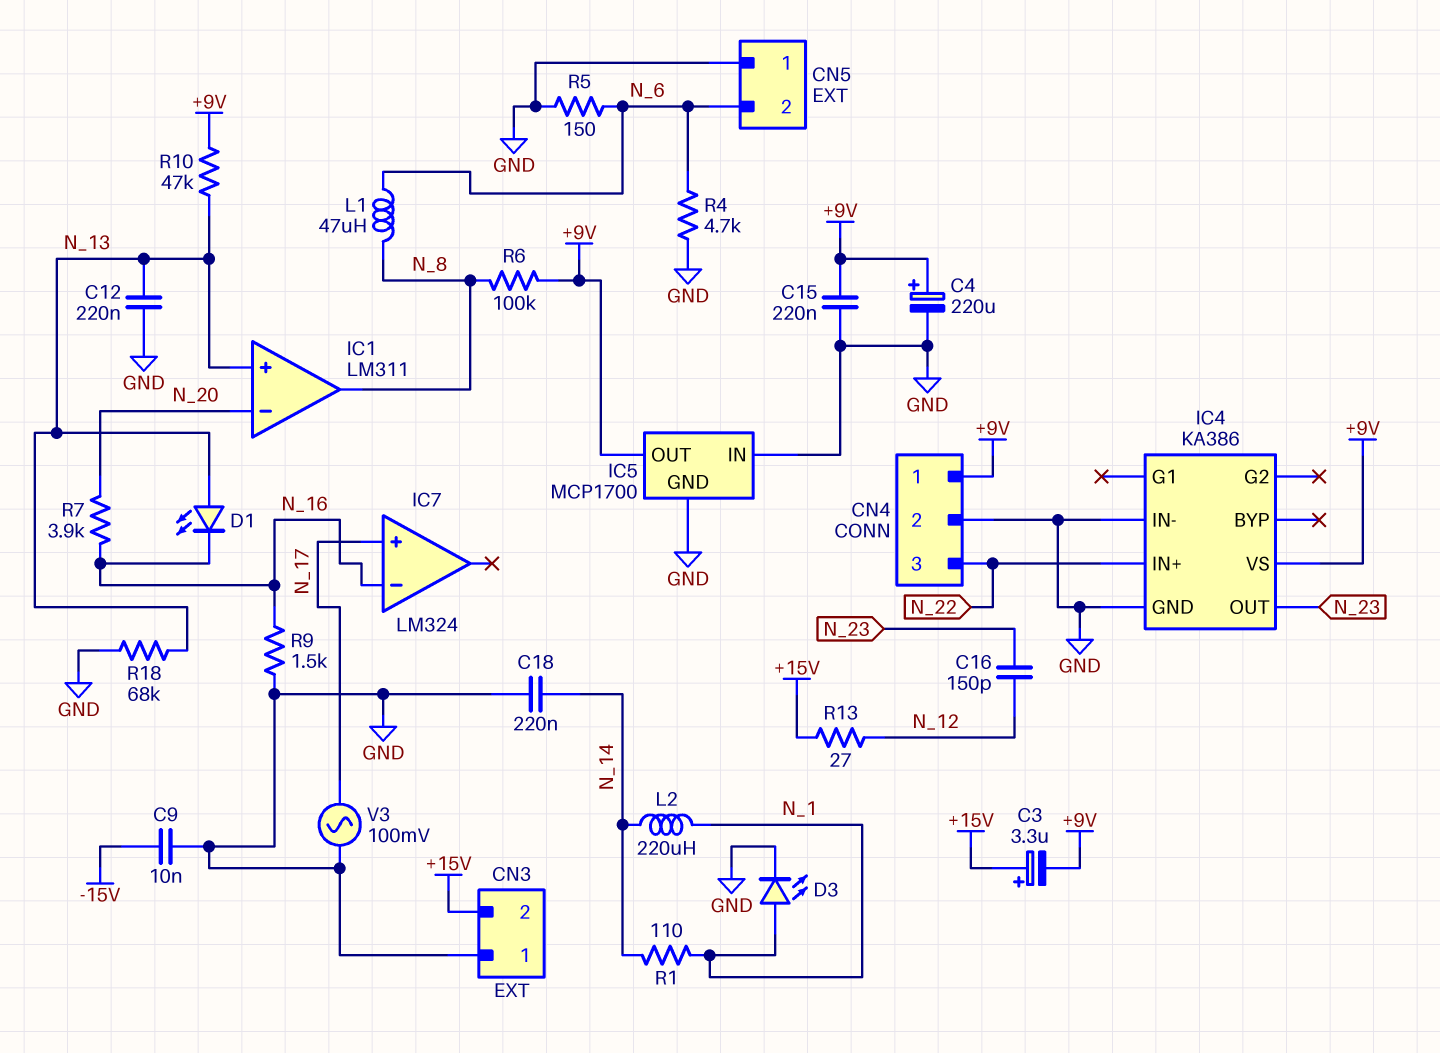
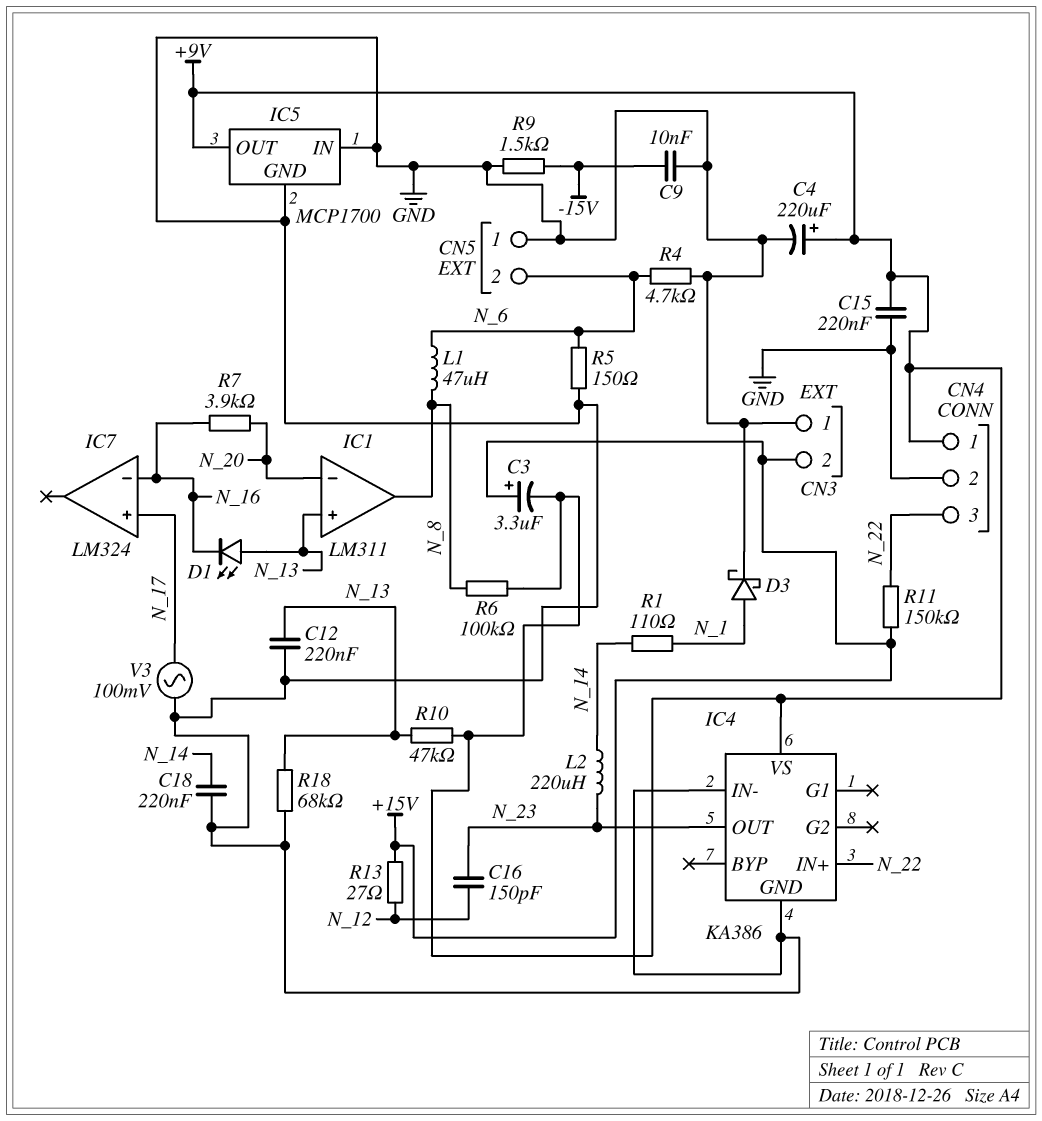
D3: LED (A N_1, K GND) -> schottky (A N_1, K GND)
L2: 220uH (N_1, N_14) -> 220uH (N_14, N_23)
R9: 1.5k (GND, N_16) -> 1.5k (-15V, GND)
R11: none -> 150k (+15V, N_22)

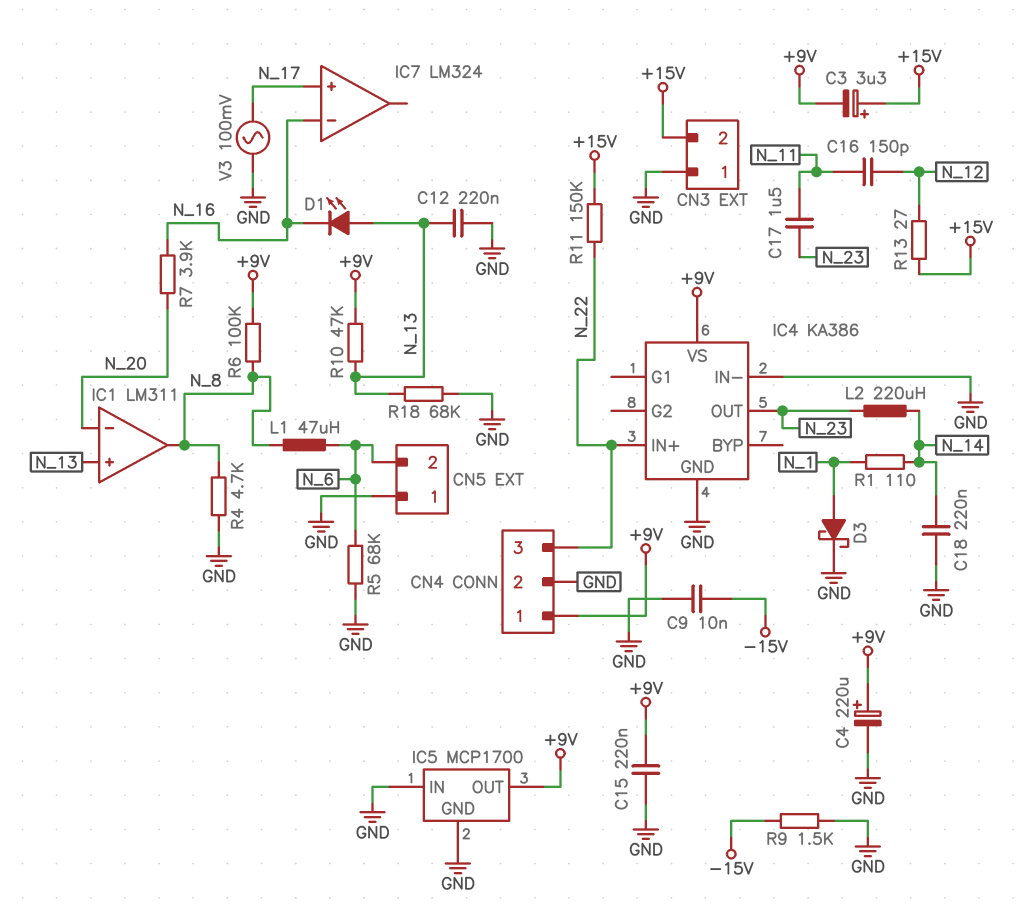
C16: 150pF (N_12, N_23) -> 150pF (N_11, N_12)
C17: none -> 1.5uF (N_11, N_23)
R4: 4.7k (GND, N_6) -> 4.7k (GND, N_8)
R5: 150 (GND, N_6) -> 68k (GND, N_6)

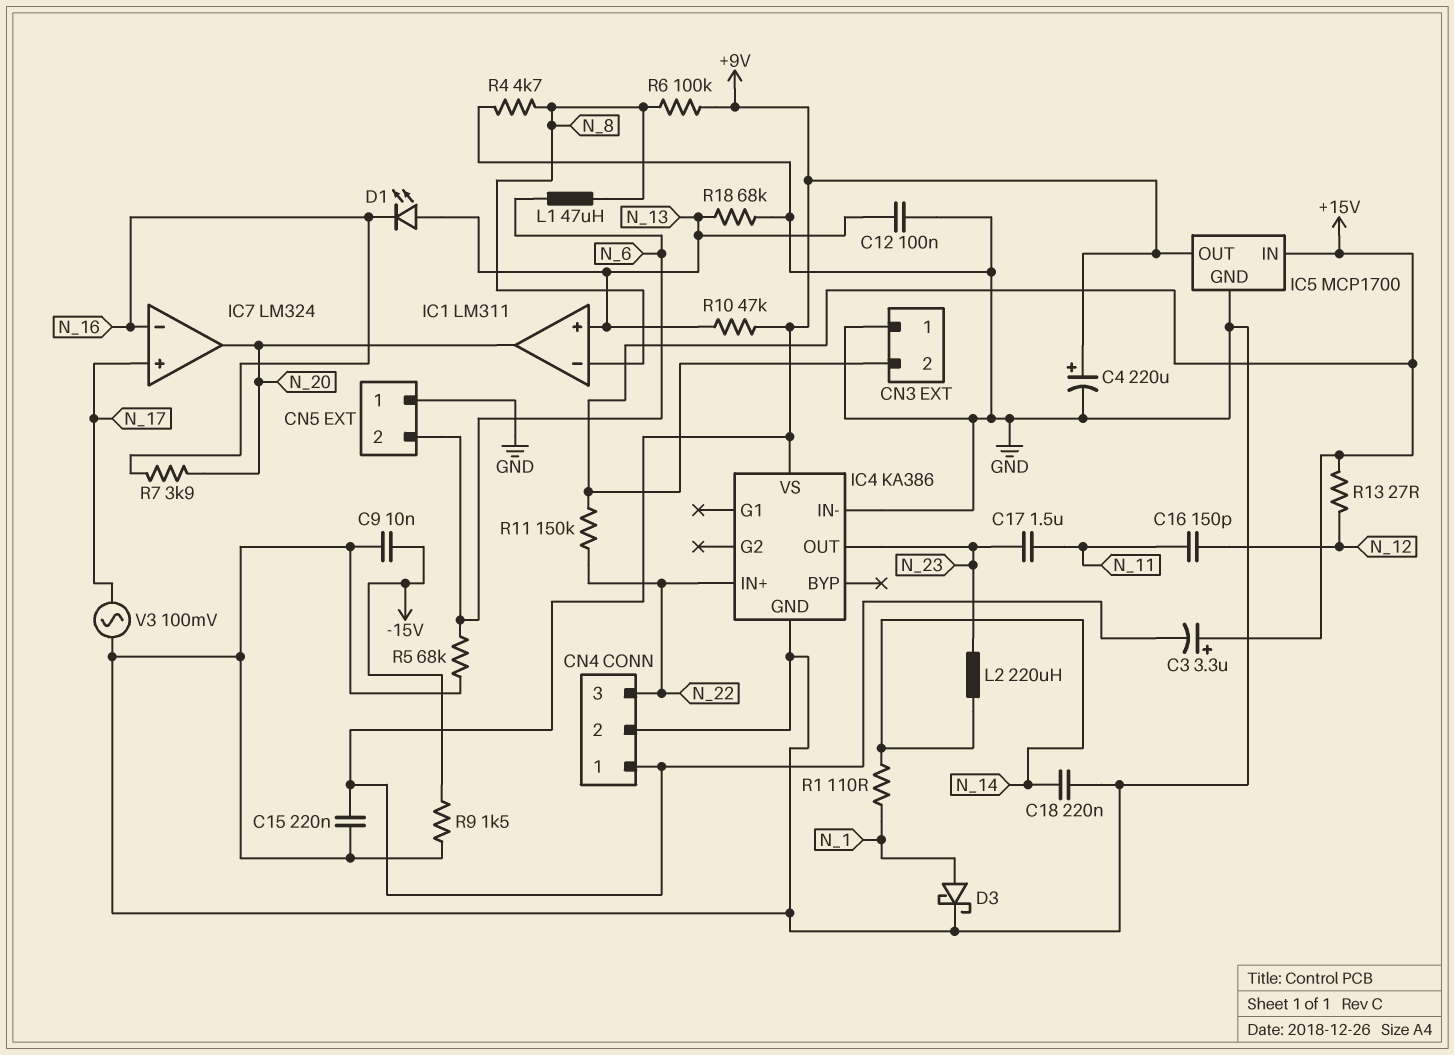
C12: 220nF (GND, N_13) -> 100nF (GND, N_13)
IC1 pin in-: N_20 -> N_8
IC1 pin out: N_8 -> N_20
IC5 pin IN: GND -> +15V
IC7 pin out: none -> N_20

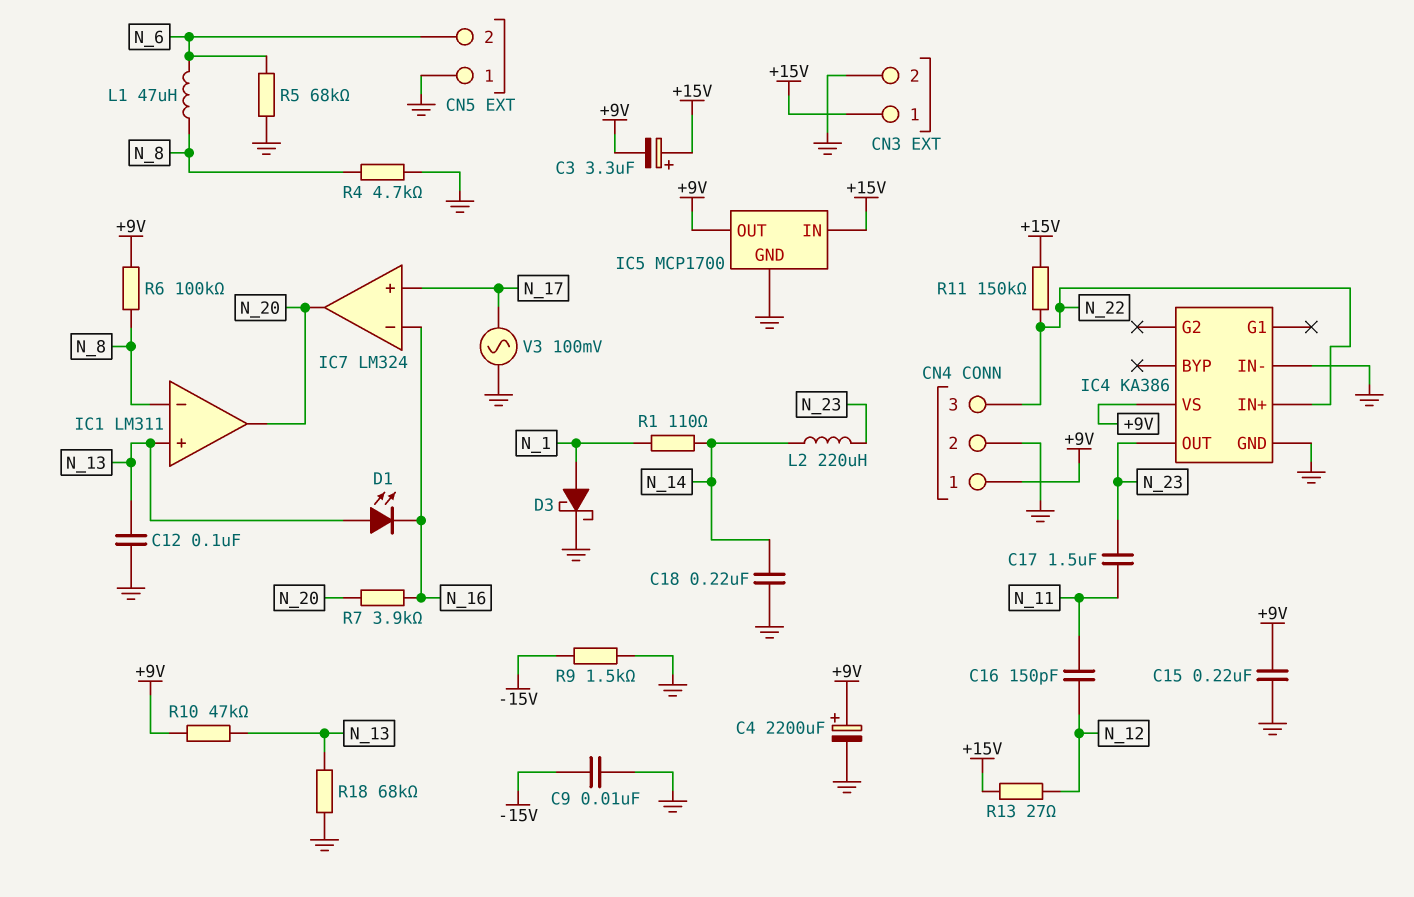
C4: 220uF (plus +9V, minus GND) -> 2200uF (plus +9V, minus GND)
CN3 pin 1: GND -> +15V
CN3 pin 2: +15V -> GND

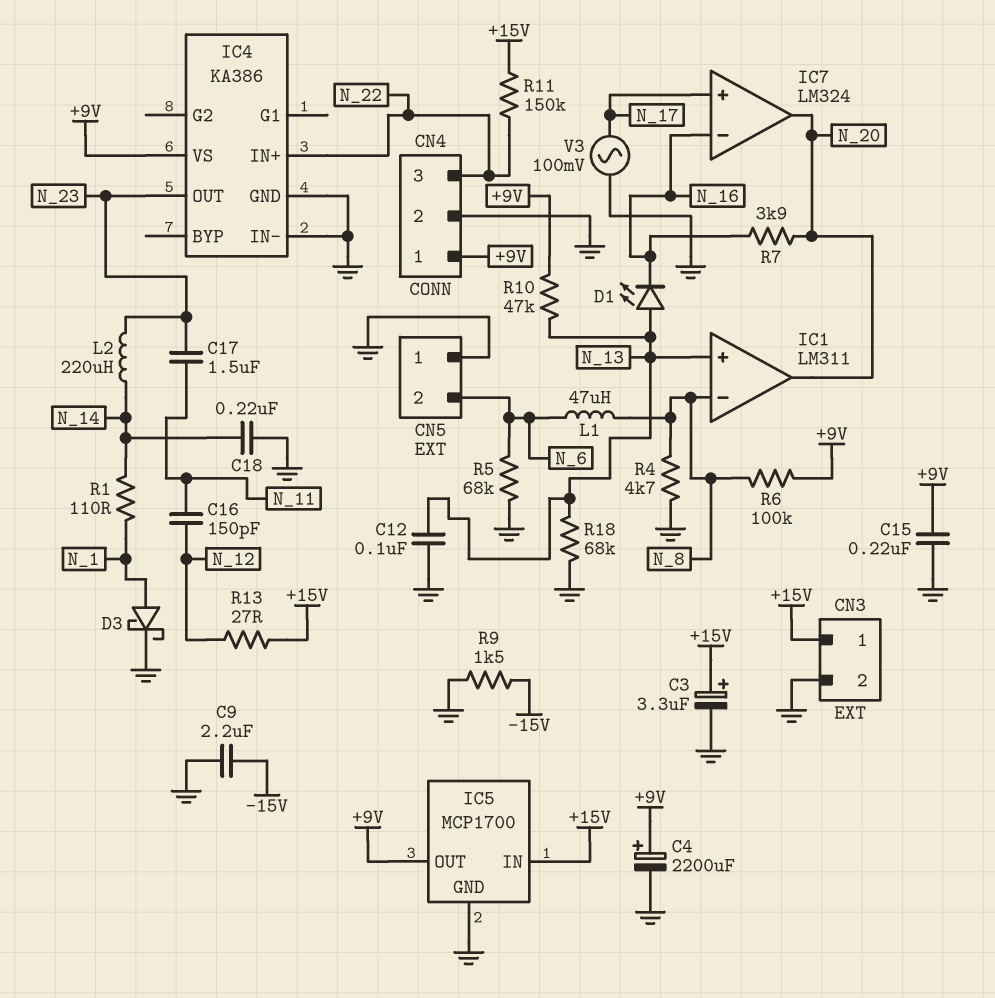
C3: 3.3uF (plus +15V, minus +9V) -> 3.3uF (plus +15V, minus GND)
C9: 10nF (-15V, GND) -> 2.2uF (-15V, GND)

